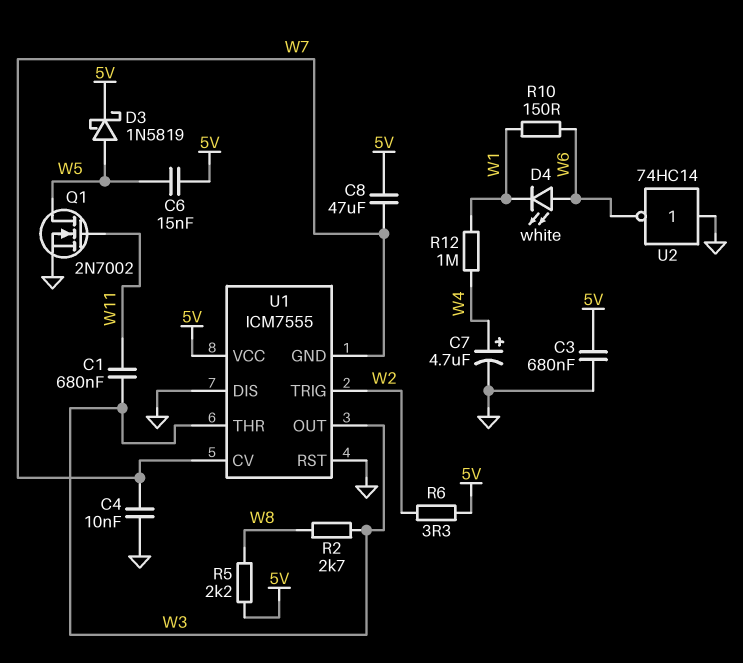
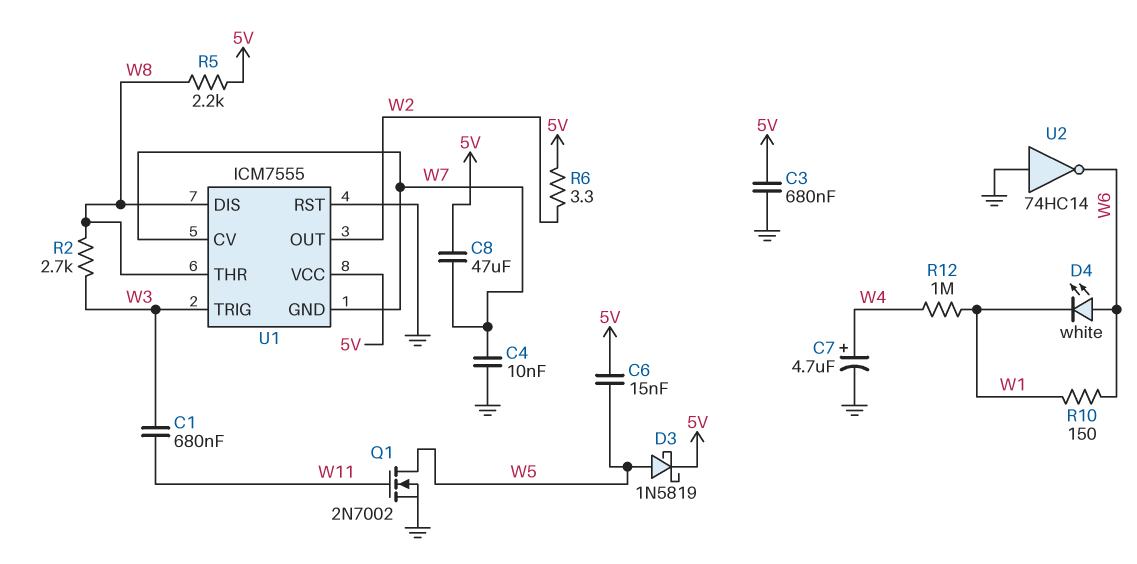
U1 pin DIS: GND -> W8
U1 pin OUT: W3 -> W2
U1 pin THR: W3 -> W8
U1 pin TRIG: W2 -> W3

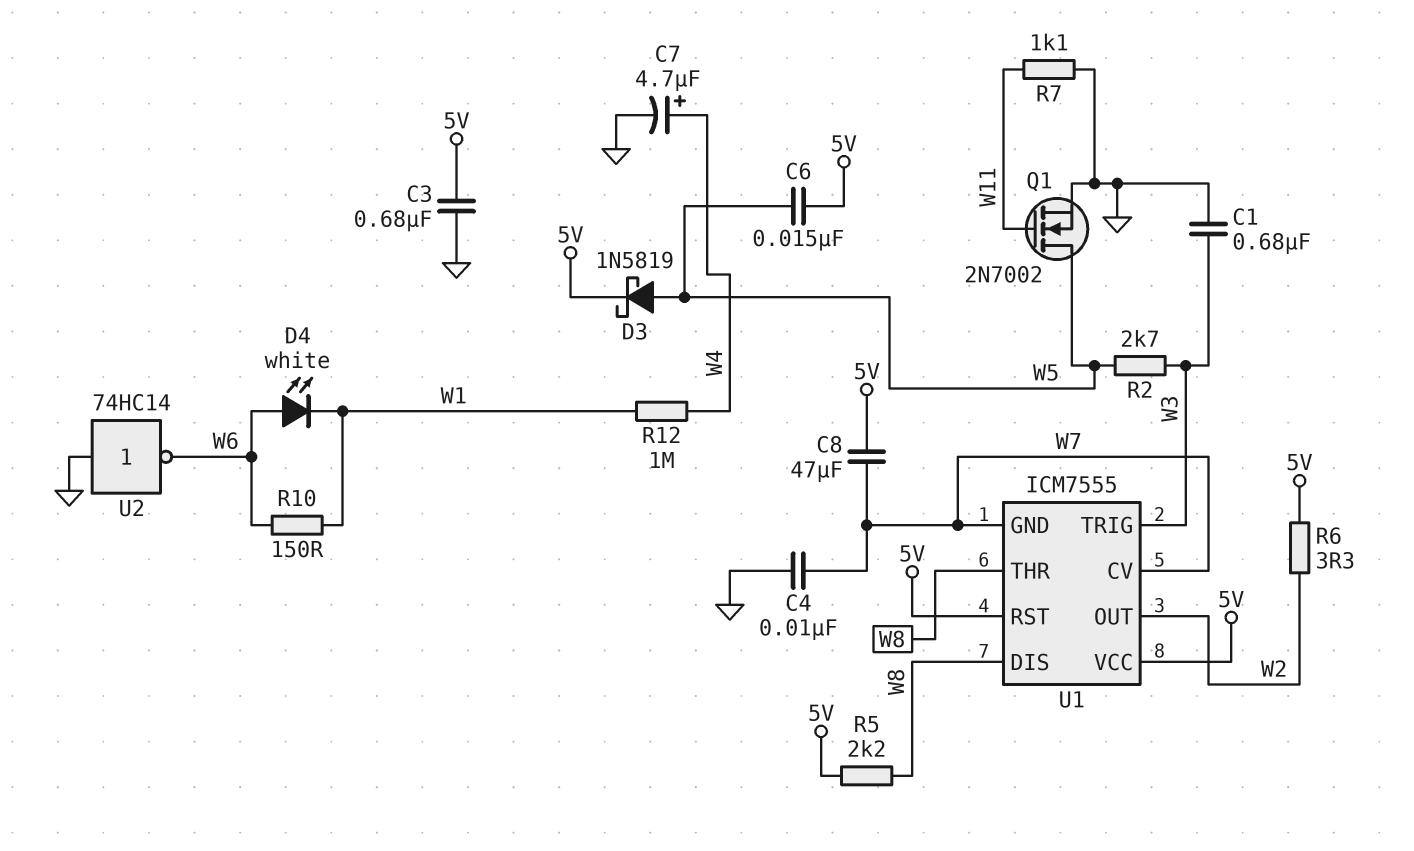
C1: 680nF (W3, W11) -> 680nF (GND, W3)
R2: 2.7k (W3, W8) -> 2.7k (W3, W5)
R7: none -> 1.1k (GND, W11)
U1 pin RST: GND -> 5V

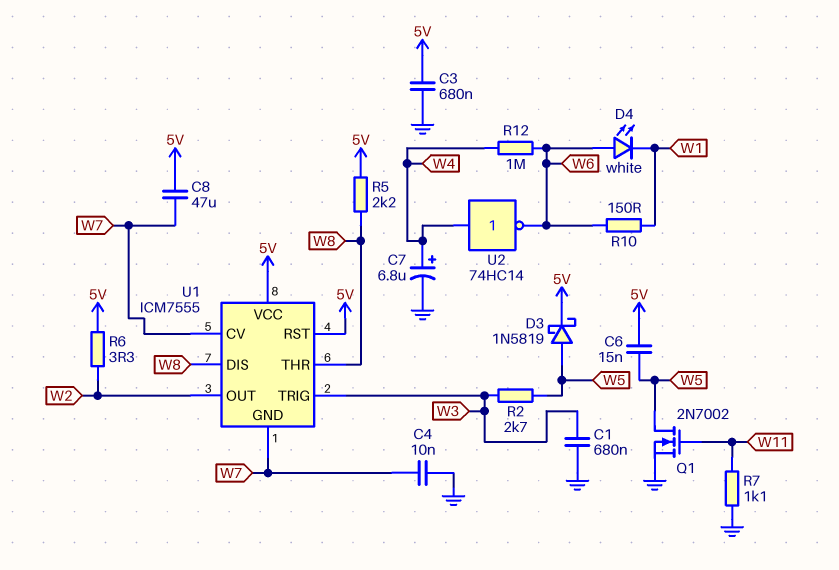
C7: 4.7uF (plus W4, minus GND) -> 6.8uF (plus W4, minus GND)
R12: 1M (W1, W4) -> 1M (W4, W6)
U2: NOT 74HC14 (in GND, out W6) -> NOT 74HC14 (in W4, out W6)

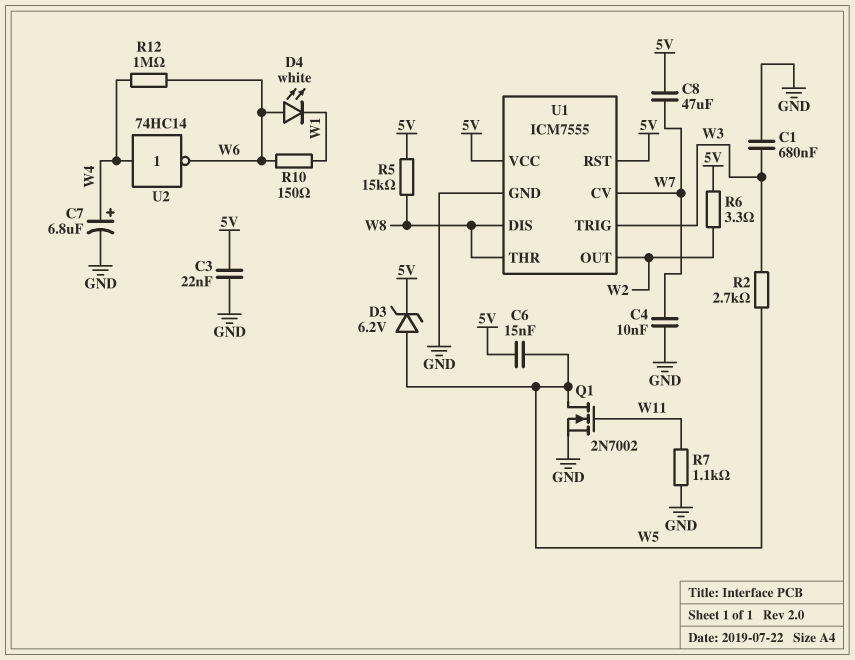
C3: 680nF (5V, GND) -> 22nF (5V, GND)
D3: schottky 1N5819 (A W5, K 5V) -> zener 6.2V (A W5, K 5V)
R5: 2.2k (5V, W8) -> 15k (5V, W8)
U1 pin GND: W7 -> GND

